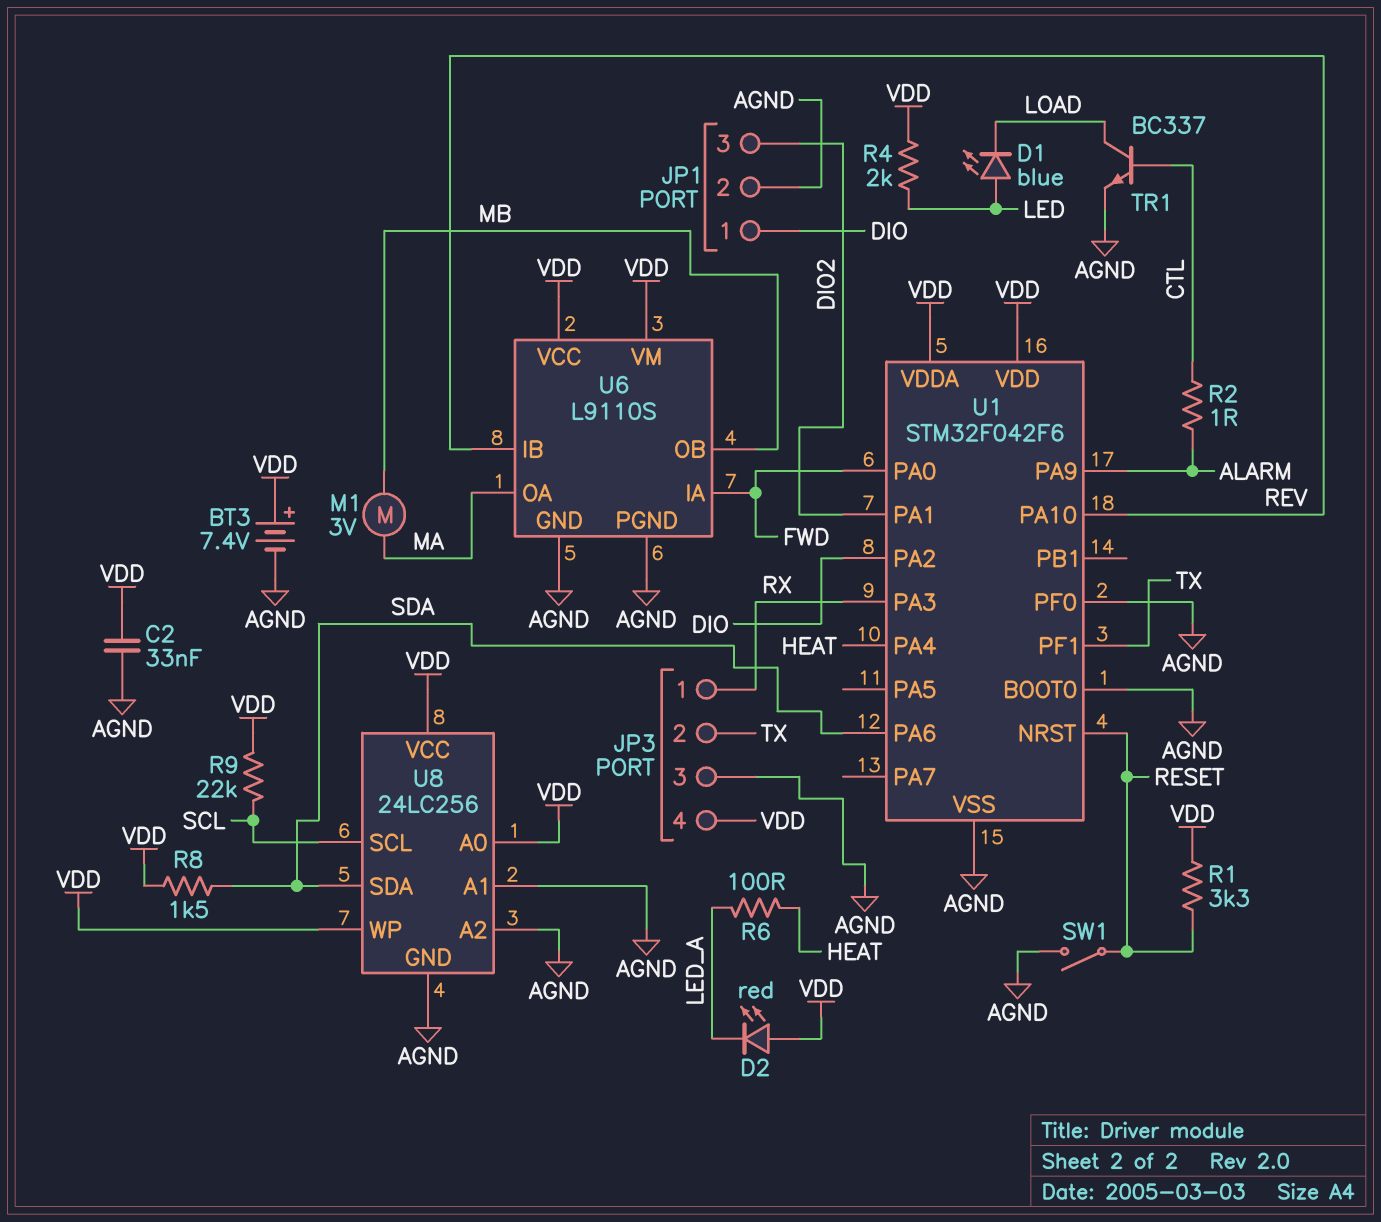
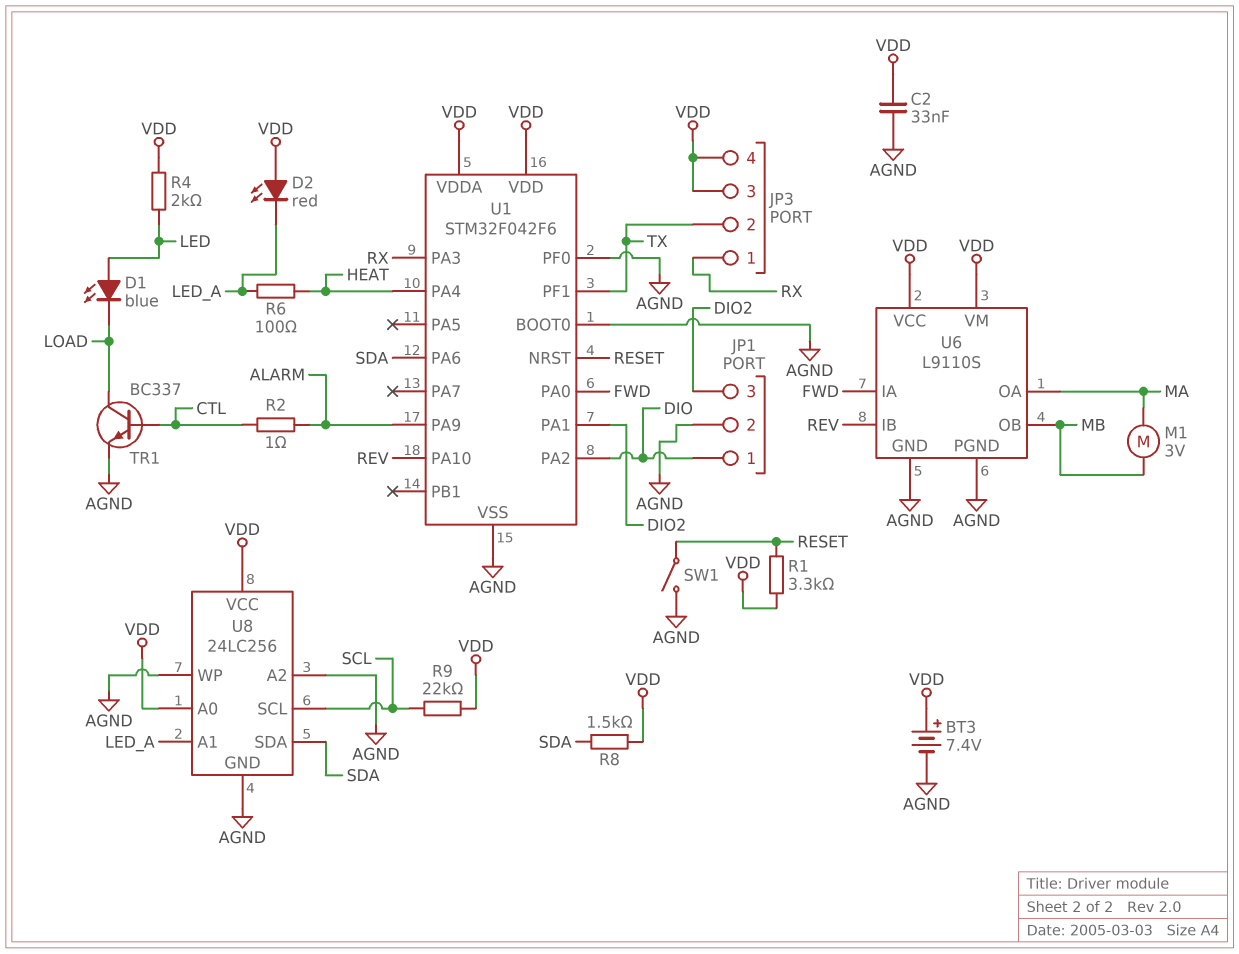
JP3 pin 3: AGND -> VDD
U8 pin A1: AGND -> LED_A
U8 pin WP: VDD -> AGND

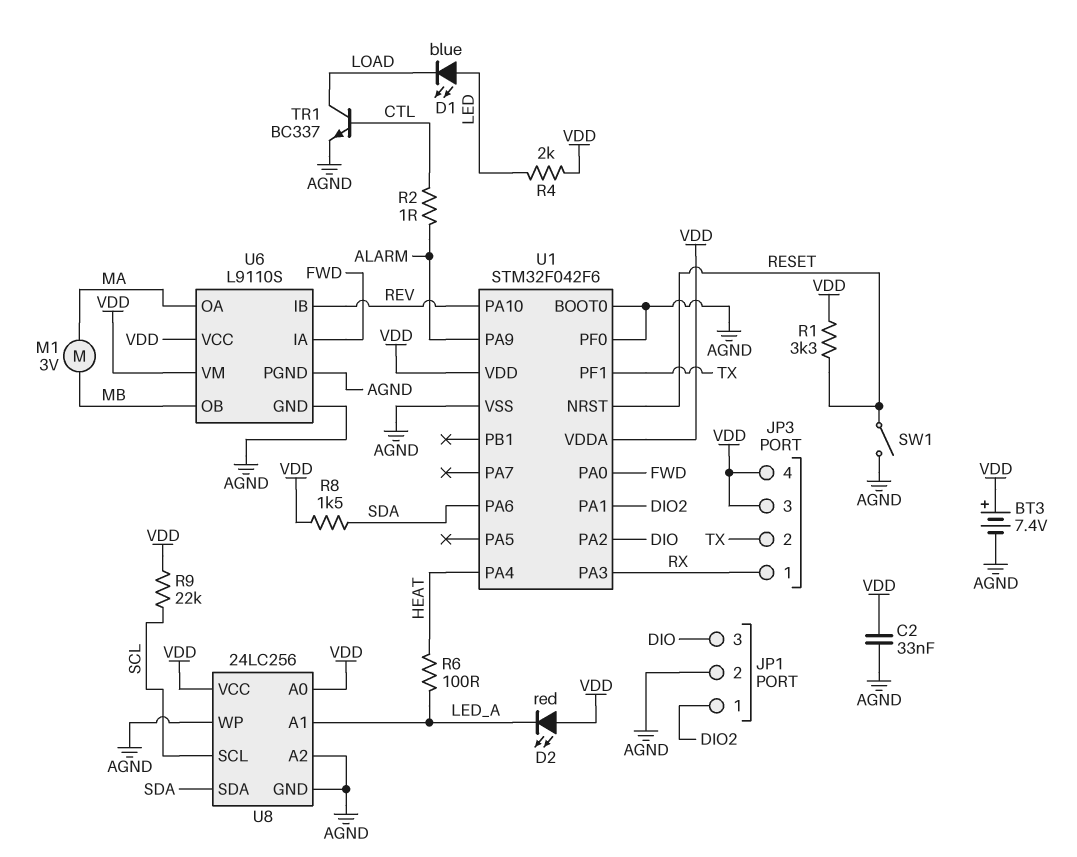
JP1 pin 1: DIO -> DIO2
JP1 pin 3: DIO2 -> DIO

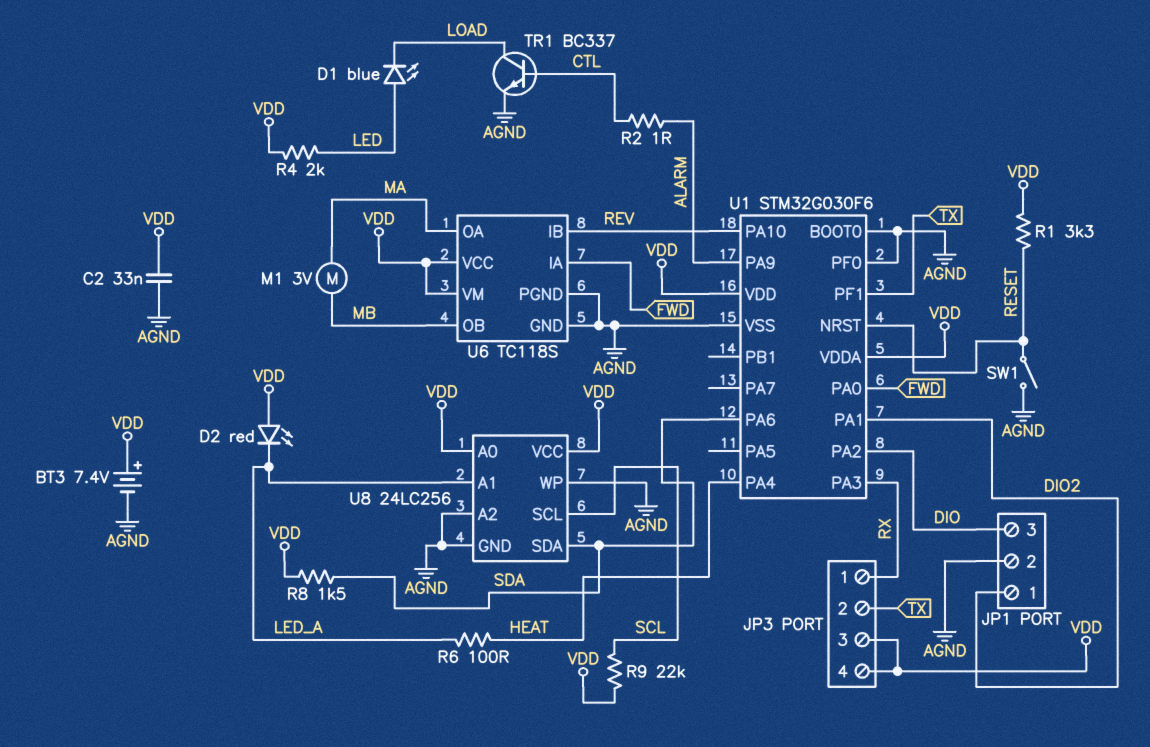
U1: STM32F042F6 -> STM32G030F6
U6: L9110S -> TC118S

